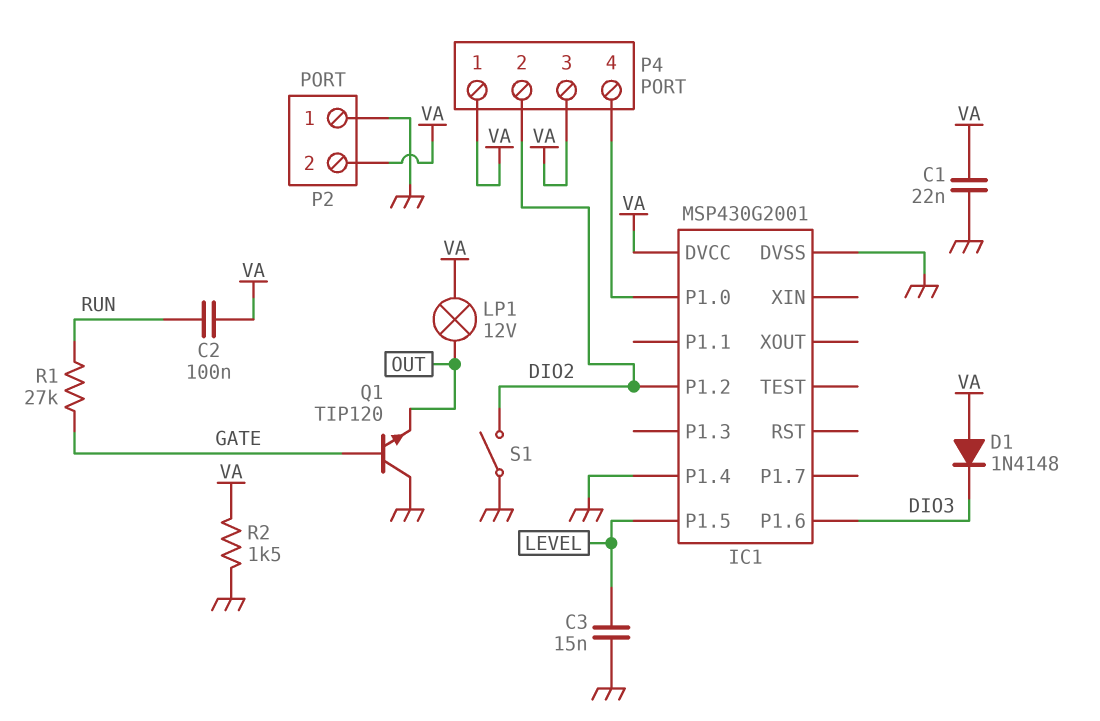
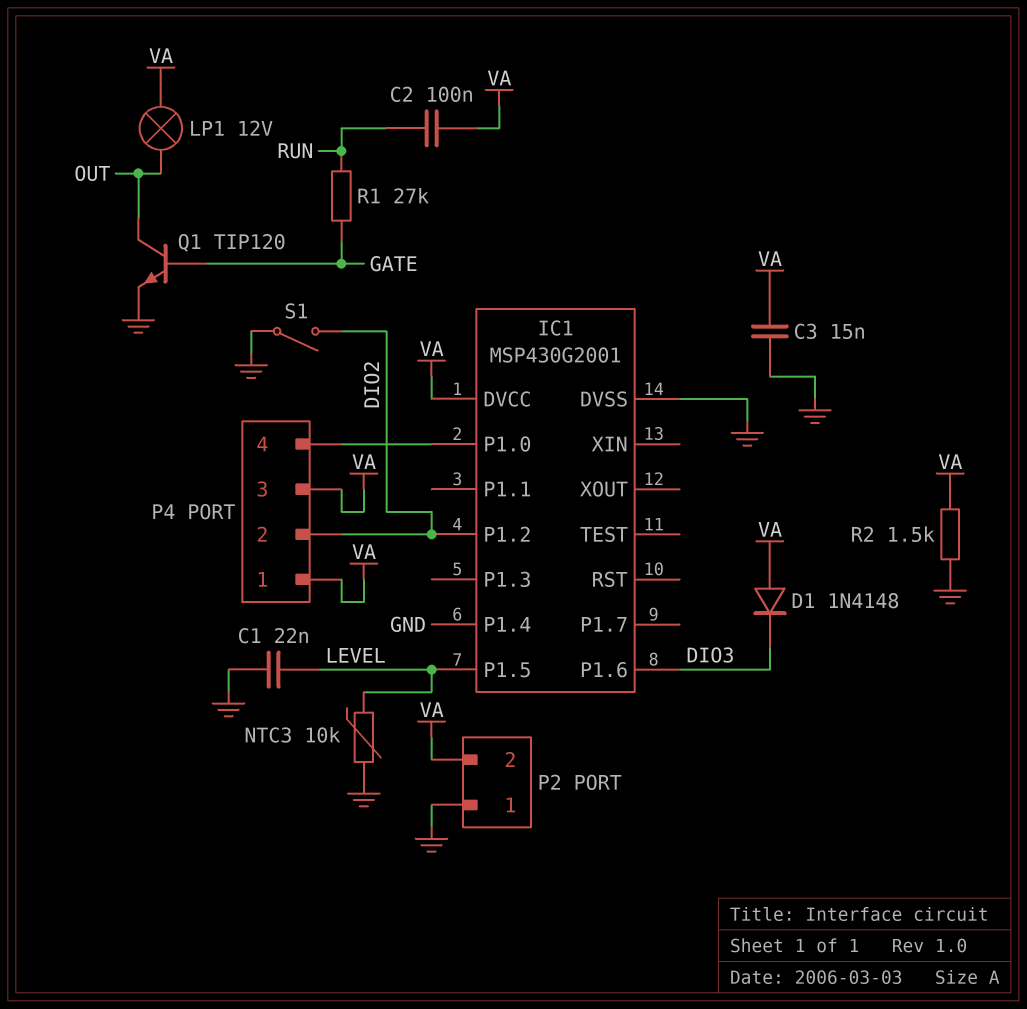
C1: 22nF (GND, VA) -> 22nF (GND, LEVEL)
C3: 15nF (GND, LEVEL) -> 15nF (GND, VA)
NTC3: none -> 10k (GND, LEVEL)
Q1: NPN TIP120 (B GATE, C GND, E OUT) -> NPN TIP120 (B GATE, C OUT, E GND)

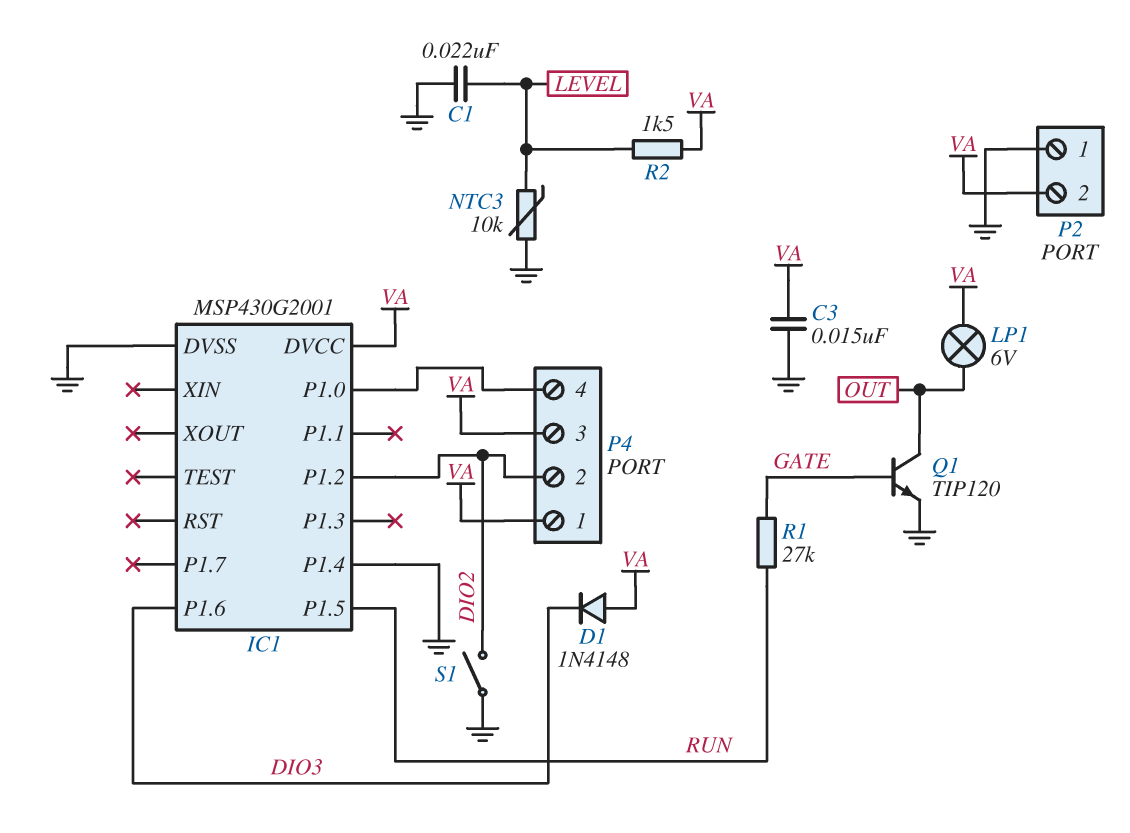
C2: 100nF (RUN, VA) -> none
IC1 pin P1.5: LEVEL -> RUN
LP1: lamp 12V (OUT, VA) -> lamp 6V (OUT, VA)
R2: 1.5k (GND, VA) -> 1.5k (LEVEL, VA)

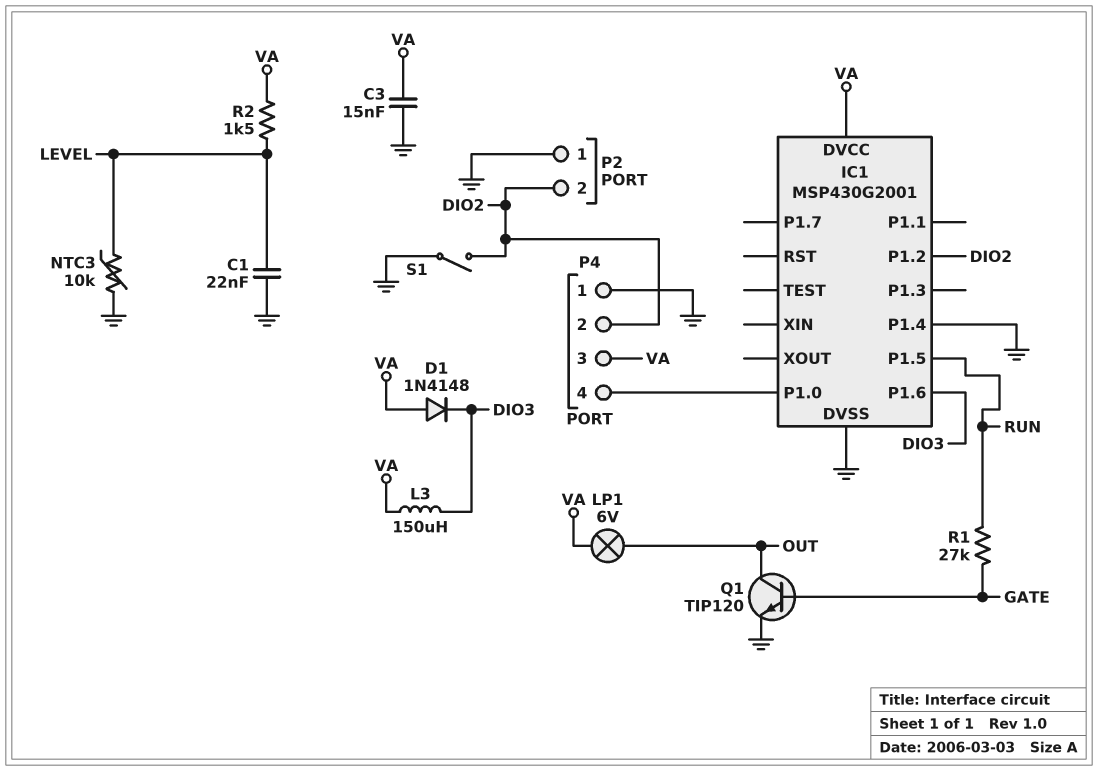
L3: none -> 150uH (DIO3, VA)
P2 pin 2: VA -> DIO2
P4 pin 1: VA -> GND

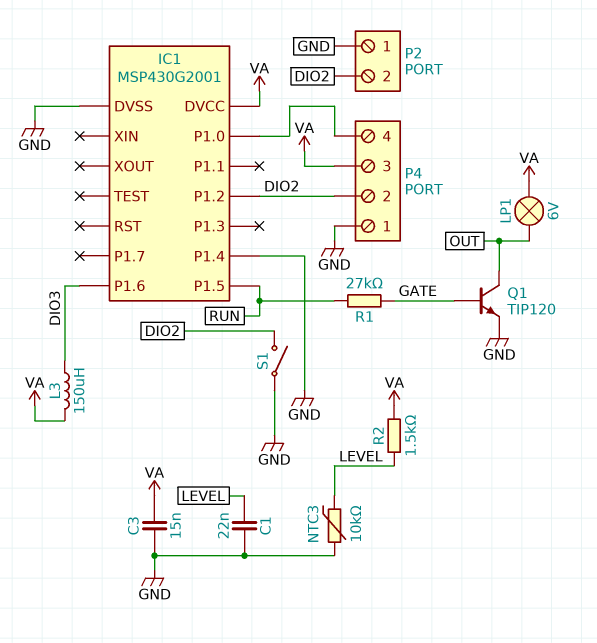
D1: diode 1N4148 (A VA, K DIO3) -> none

